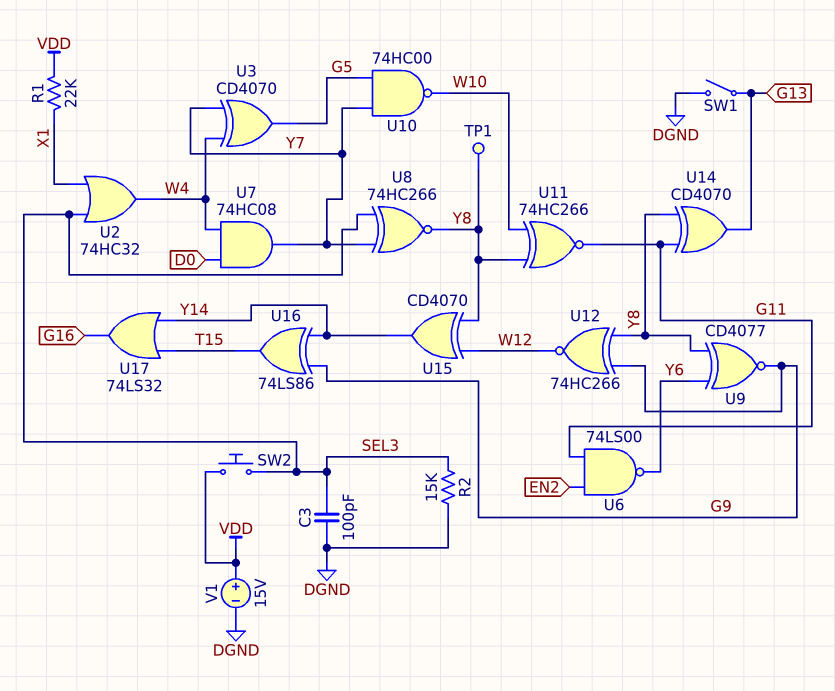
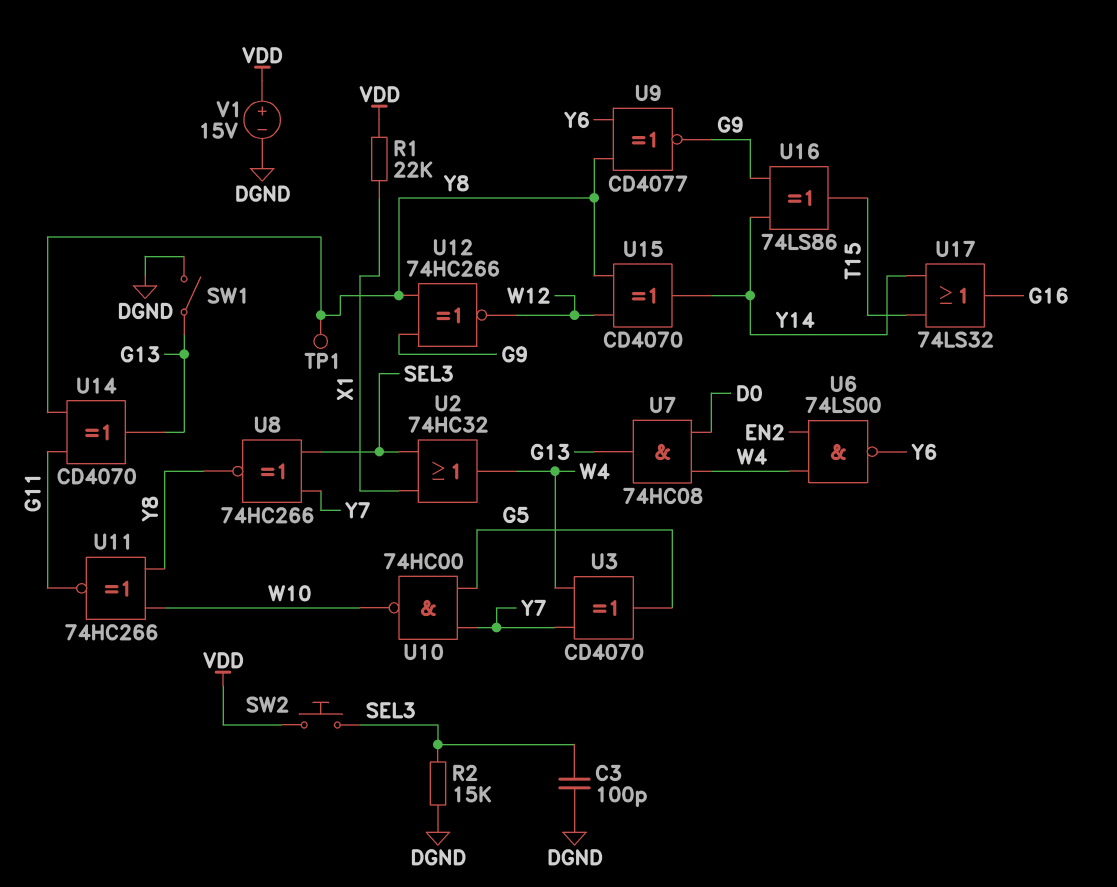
U6: NAND 74LS00 (in EN2, in G11, out Y6) -> NAND 74LS00 (in EN2, in W4, out Y6)
U7: AND 74HC08 (in D0, in W4, out Y7) -> AND 74HC08 (in D0, in W4, out G13)

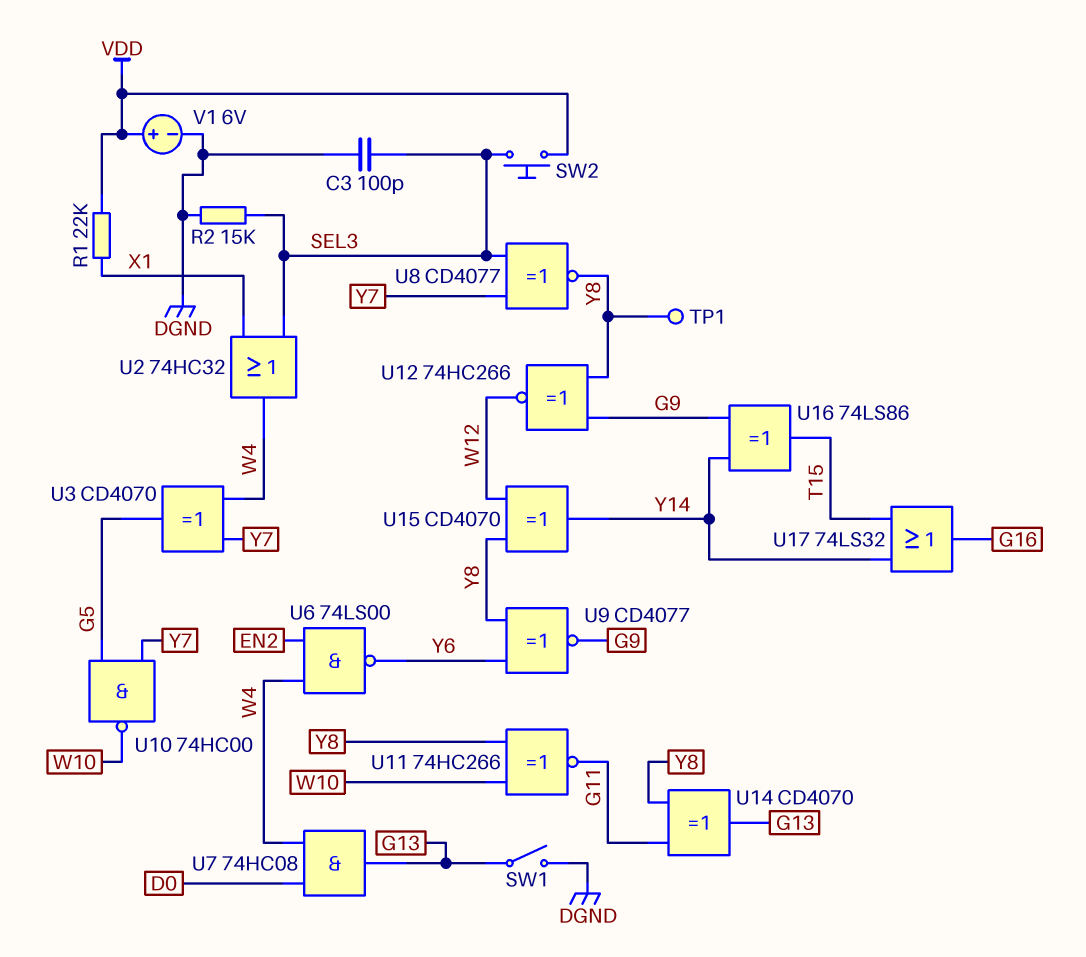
U8: XNOR 74HC266 (in SEL3, in Y7, out Y8) -> XNOR CD4077 (in SEL3, in Y7, out Y8)
V1: 15V (plus VDD, minus DGND) -> 6V (plus VDD, minus DGND)

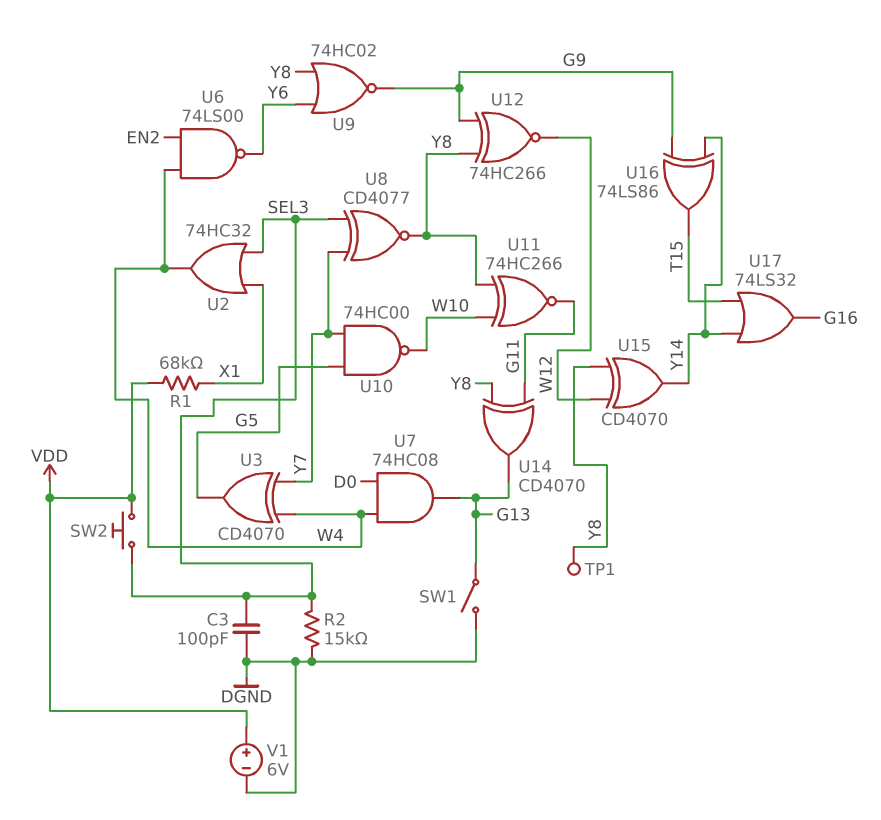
R1: 22k (VDD, X1) -> 68k (VDD, X1)
U9: XNOR CD4077 (in Y6, in Y8, out G9) -> NOR 74HC02 (in Y6, in Y8, out G9)

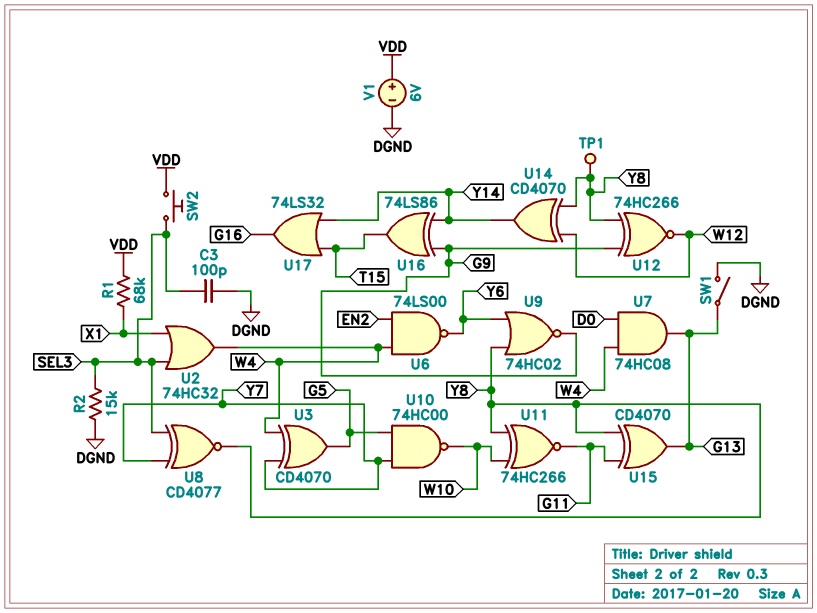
U14: XOR CD4070 (in G11, in Y8, out G13) -> XOR CD4070 (in W12, in Y8, out Y14)
U15: XOR CD4070 (in W12, in Y8, out Y14) -> XOR CD4070 (in G11, in Y8, out G13)

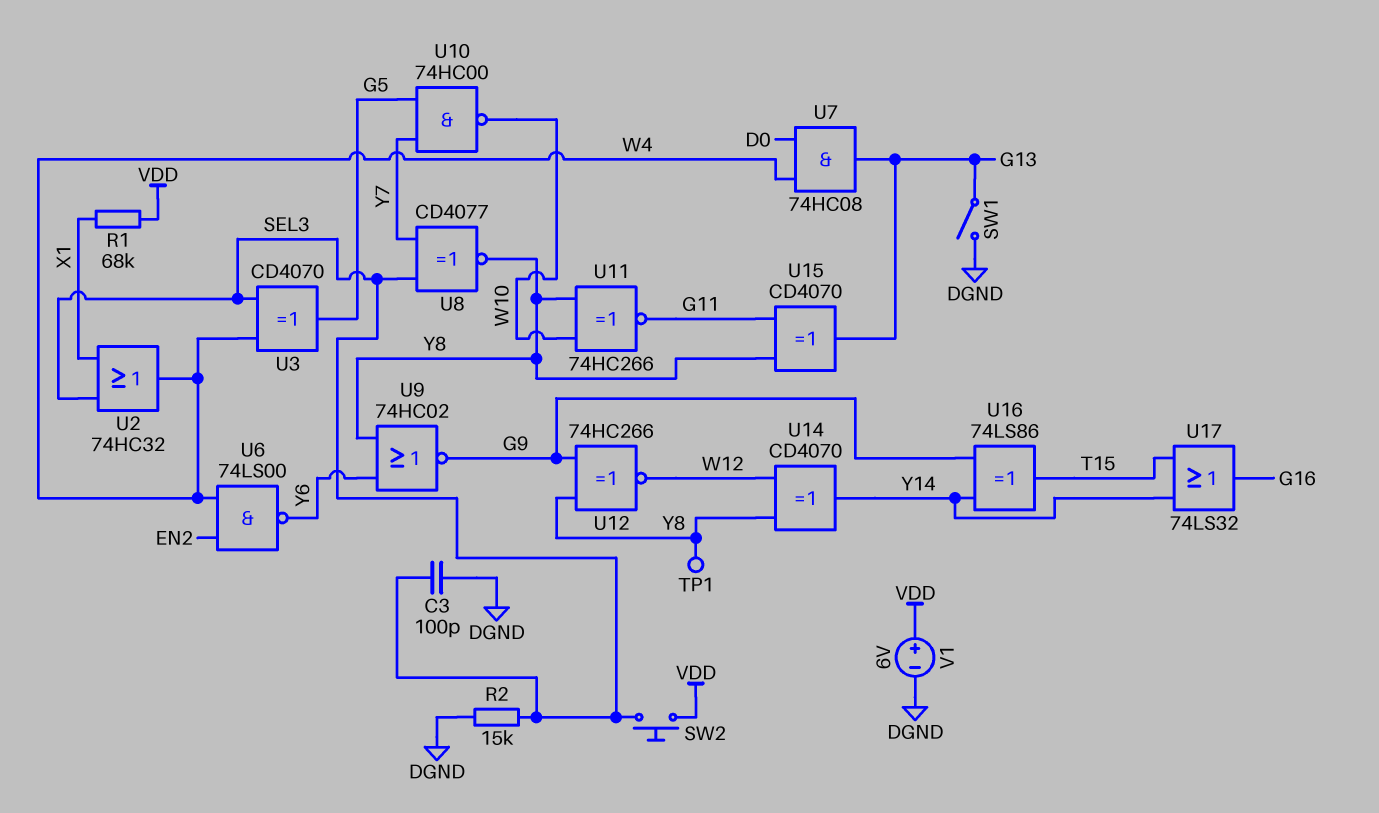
U3: XOR CD4070 (in W4, in Y7, out G5) -> XOR CD4070 (in SEL3, in W4, out G5)

